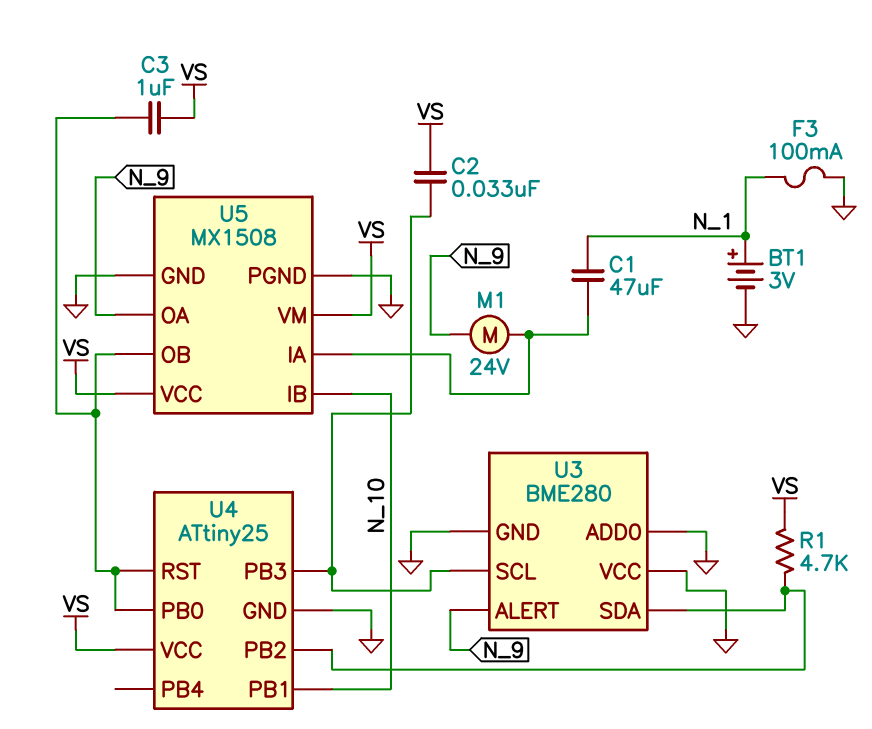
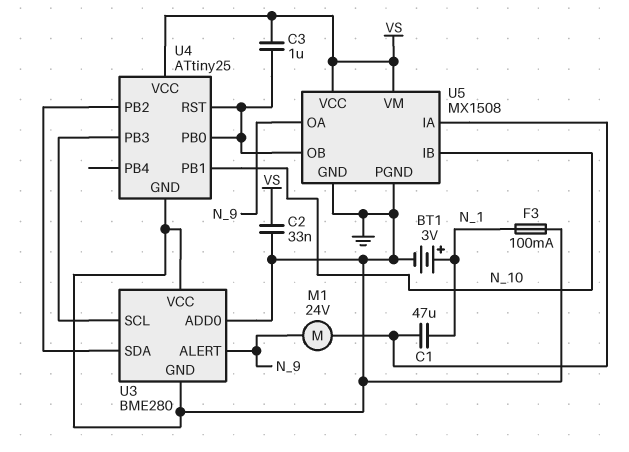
C2: 33nF (U3/SCL, VS) -> 33nF (GND, VS)
R1: 4.7k (U3/SDA, VS) -> none

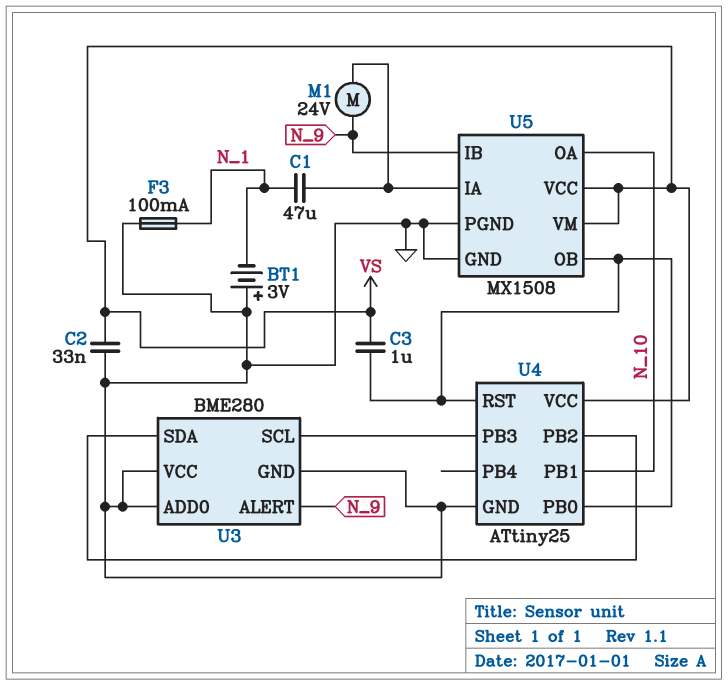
BT1: 3V (plus N_1, minus GND) -> 3V (plus GND, minus N_1)
U5 pin IB: N_10 -> N_9
U5 pin OA: N_9 -> N_10

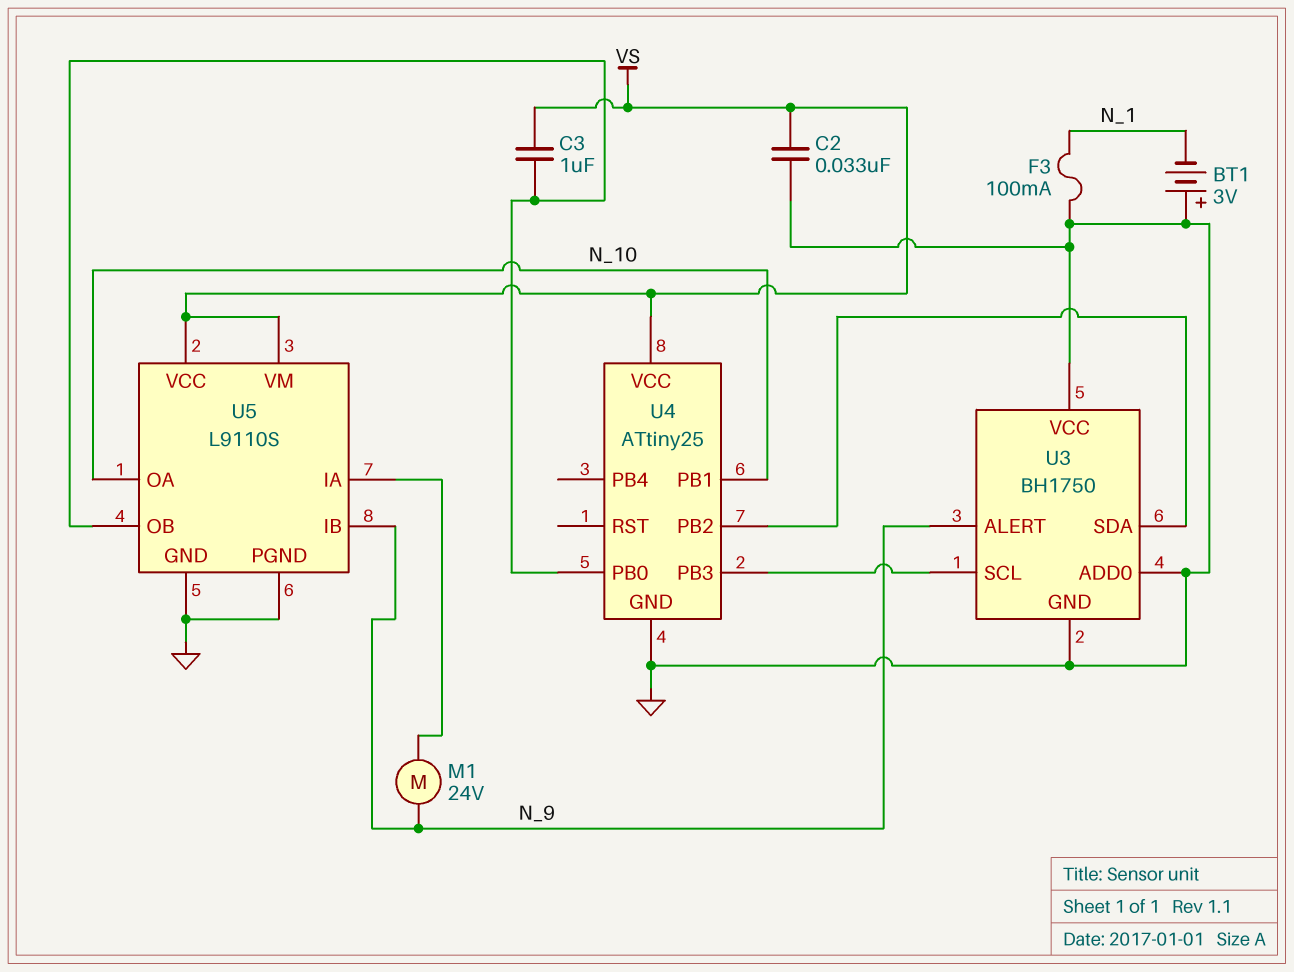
C1: 47uF (N_1, U5/IA) -> none
U3: BME280 -> BH1750
U4 pin RST: U4/PB0 -> none
U5: MX1508 -> L9110S

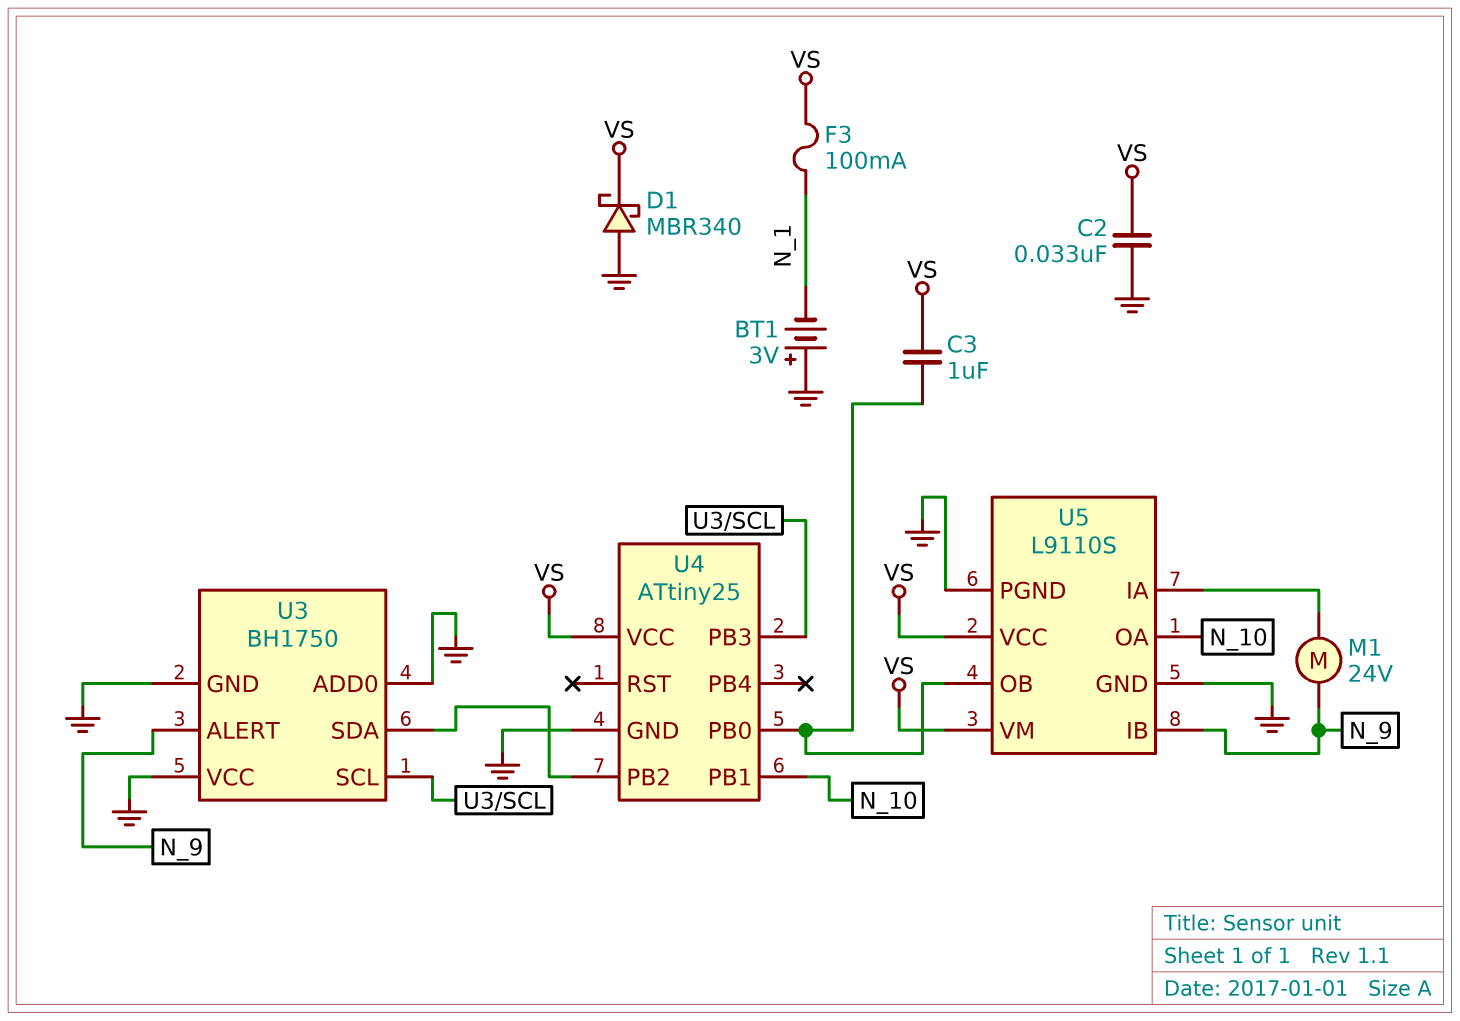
D1: none -> schottky MBR340 (A GND, K VS)
F3: 100mA (GND, N_1) -> 100mA (N_1, VS)

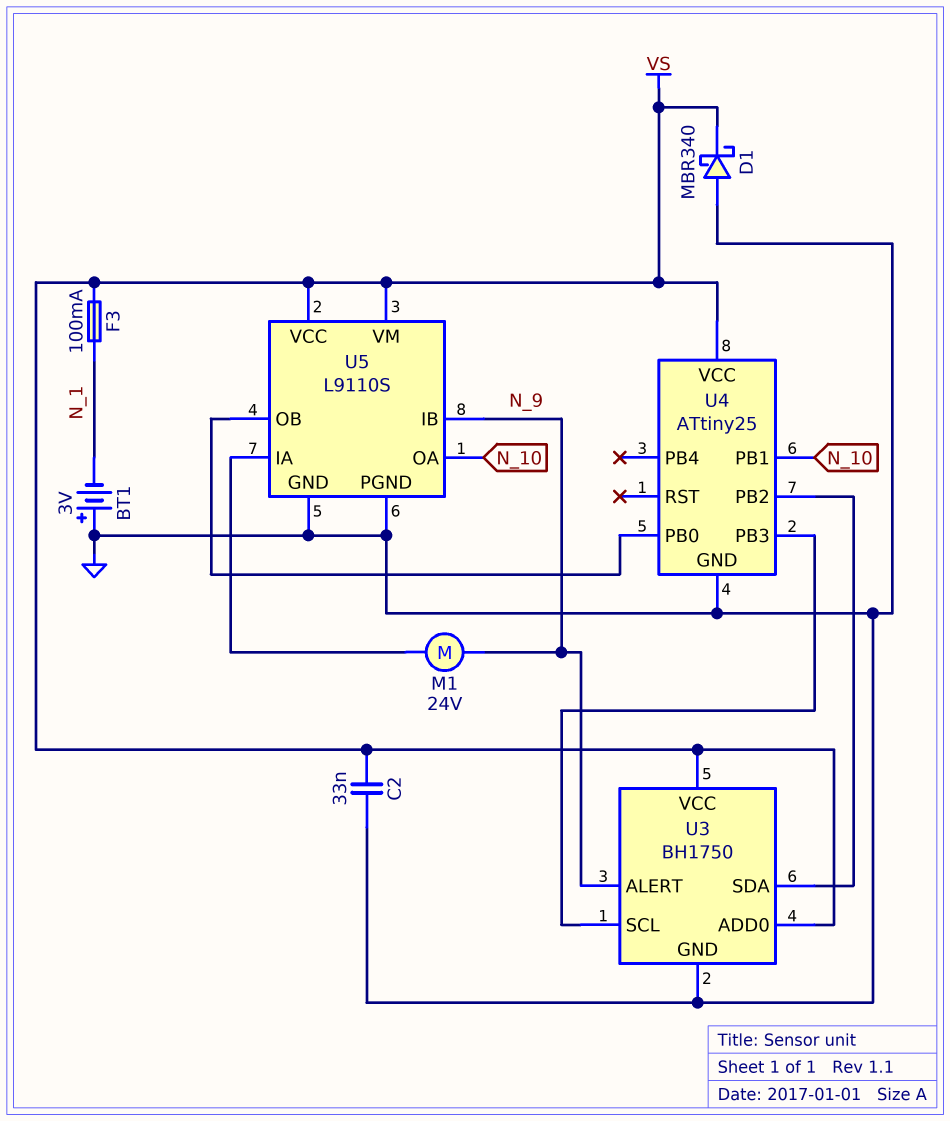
C3: 1uF (U4/PB0, VS) -> none
U3 pin ADD0: GND -> VS
U3 pin VCC: GND -> VS

